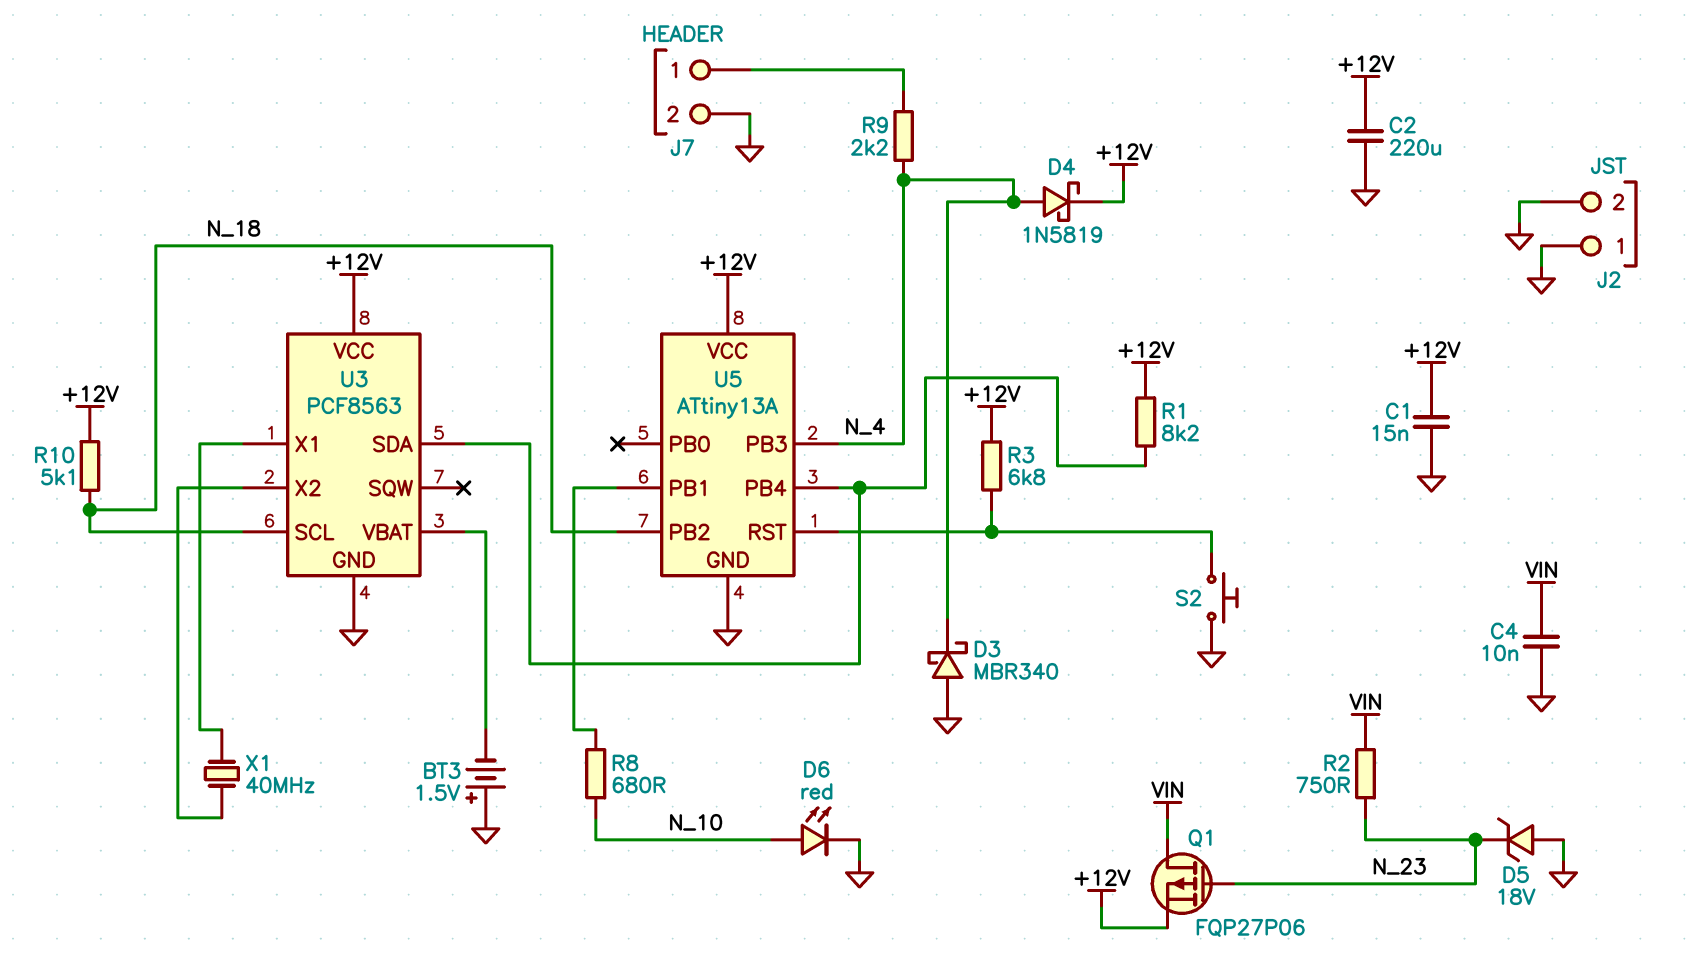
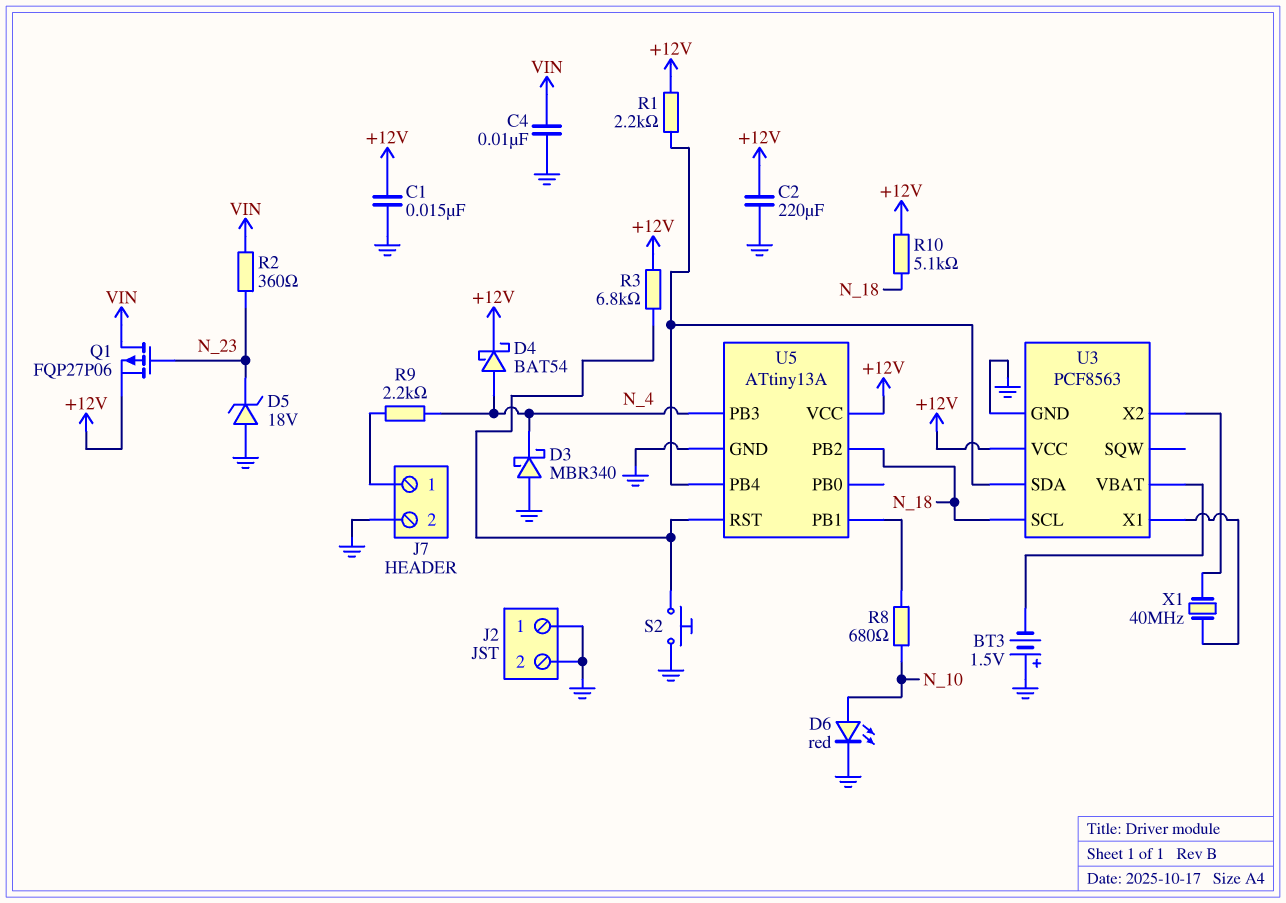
D4: schottky 1N5819 (A N_4, K +12V) -> schottky BAT54 (A N_4, K +12V)
R1: 8.2k (+12V, U3/SDA) -> 2.2k (+12V, U3/SDA)
R2: 750 (N_23, VIN) -> 360 (N_23, VIN)

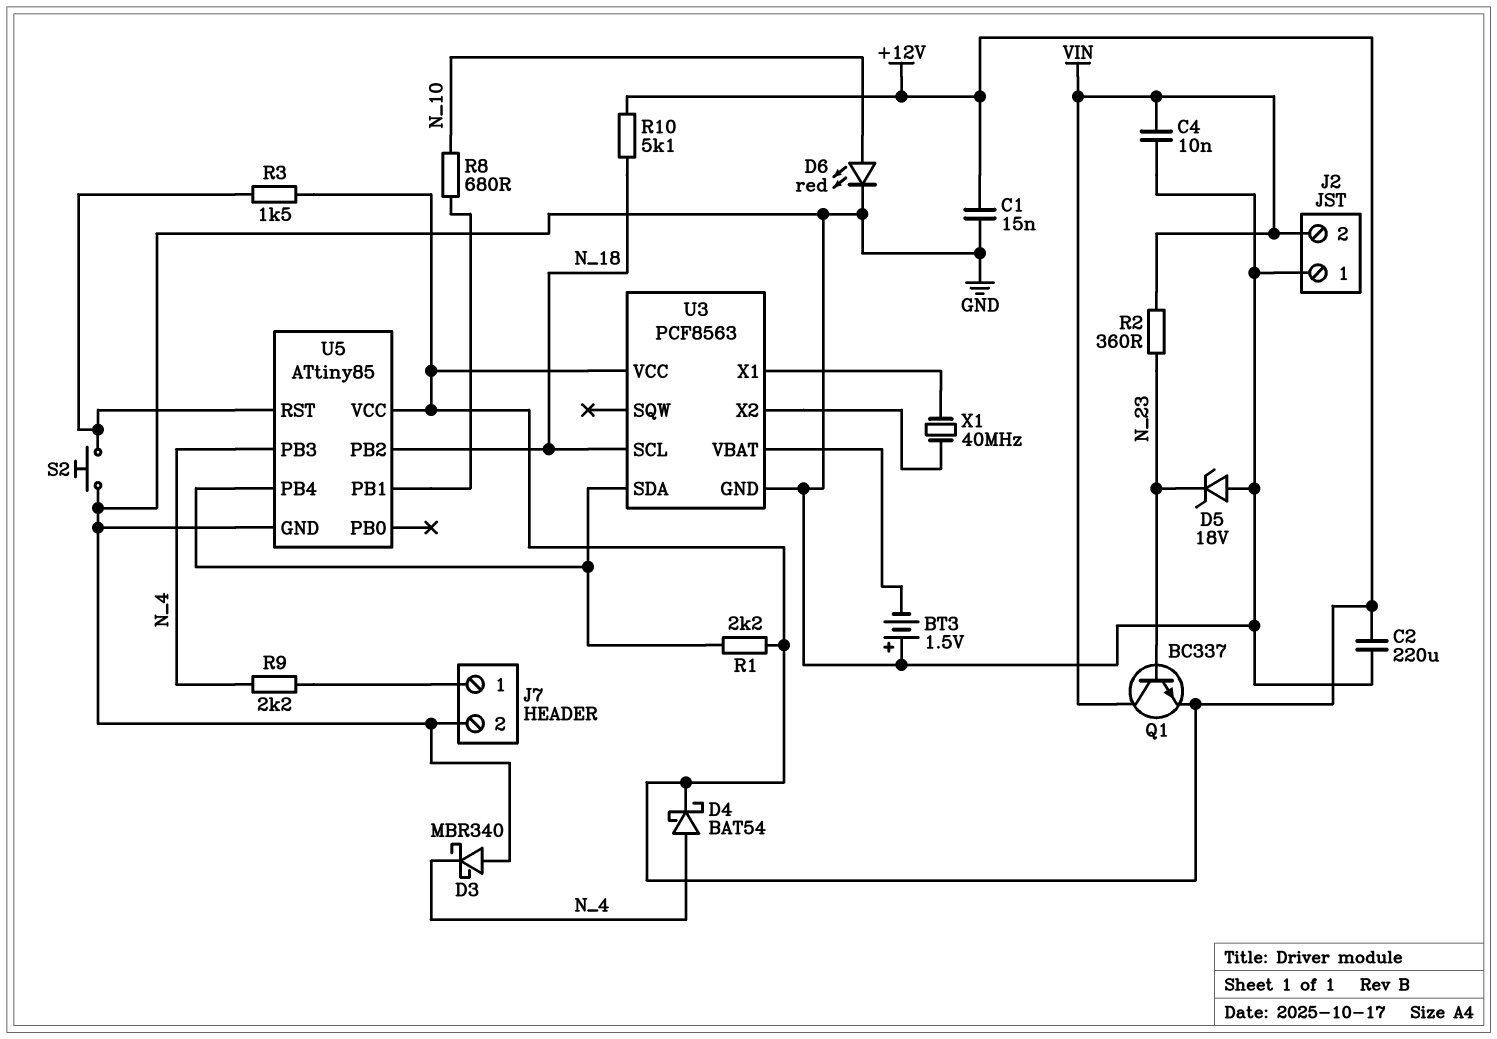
J2 pin 2: GND -> VIN
Q1: PMOS FQP27P06 (G N_23, D VIN, S +12V) -> NPN BC337 (B N_23, C VIN, E +12V)
R3: 6.8k (+12V, U5/RST) -> 1.5k (+12V, U5/RST)
U5: ATtiny13A -> ATtiny85

